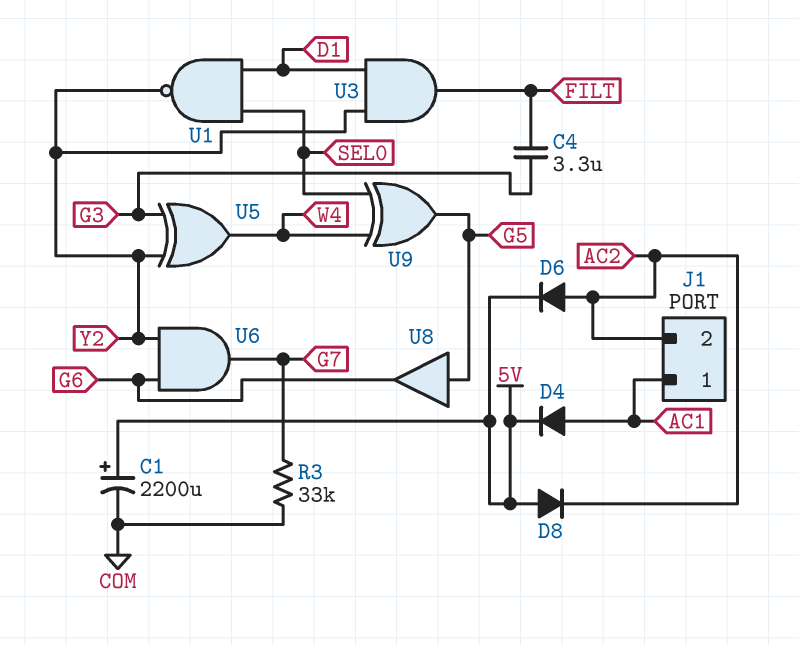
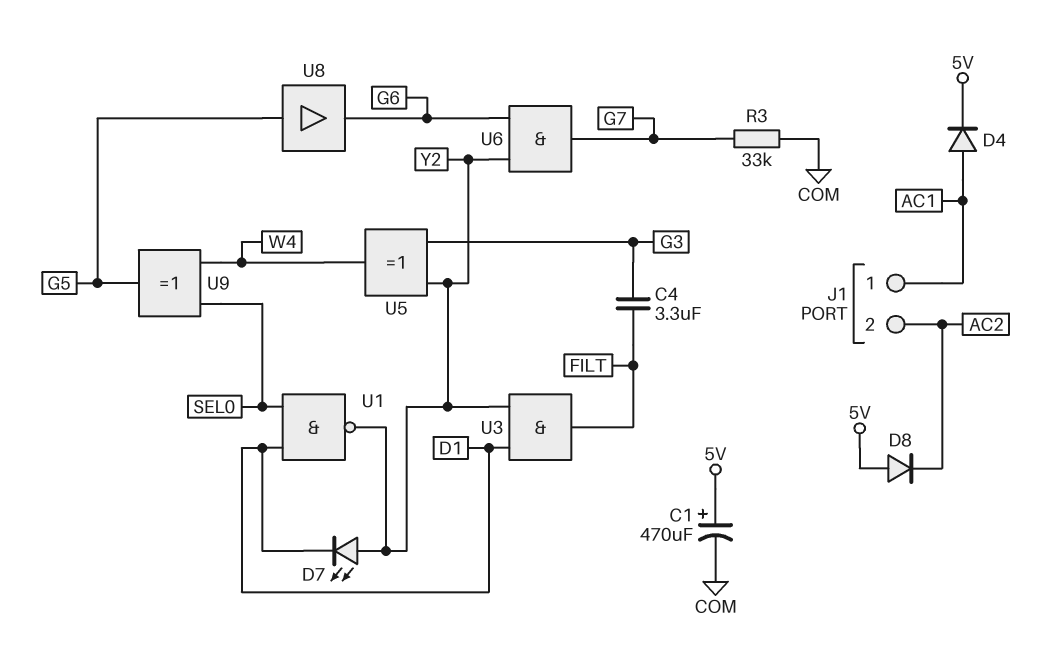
C1: 2200uF (plus 5V, minus COM) -> 470uF (plus 5V, minus COM)
D6: diode (A AC2, K 5V) -> none
D7: none -> LED (A Y2, K D1)

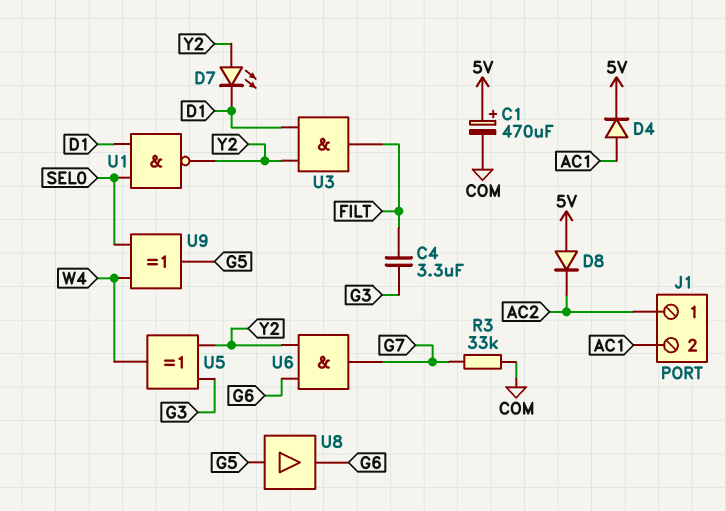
J1 pin 1: AC1 -> AC2
J1 pin 2: AC2 -> AC1

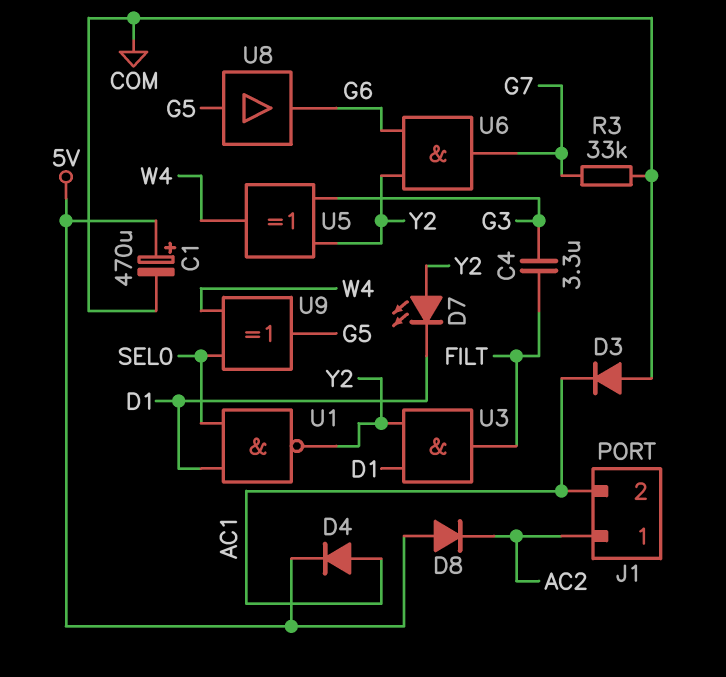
D3: none -> diode (A COM, K AC1)

